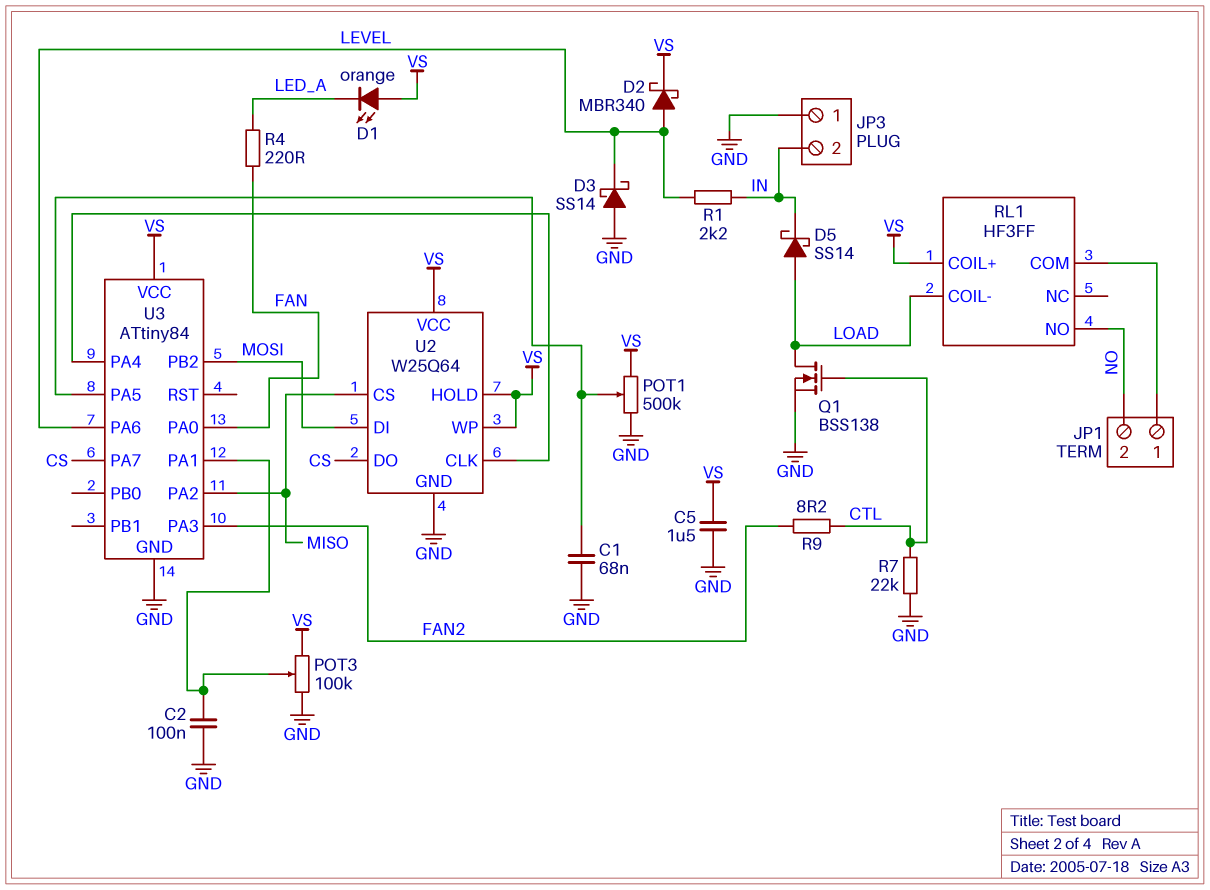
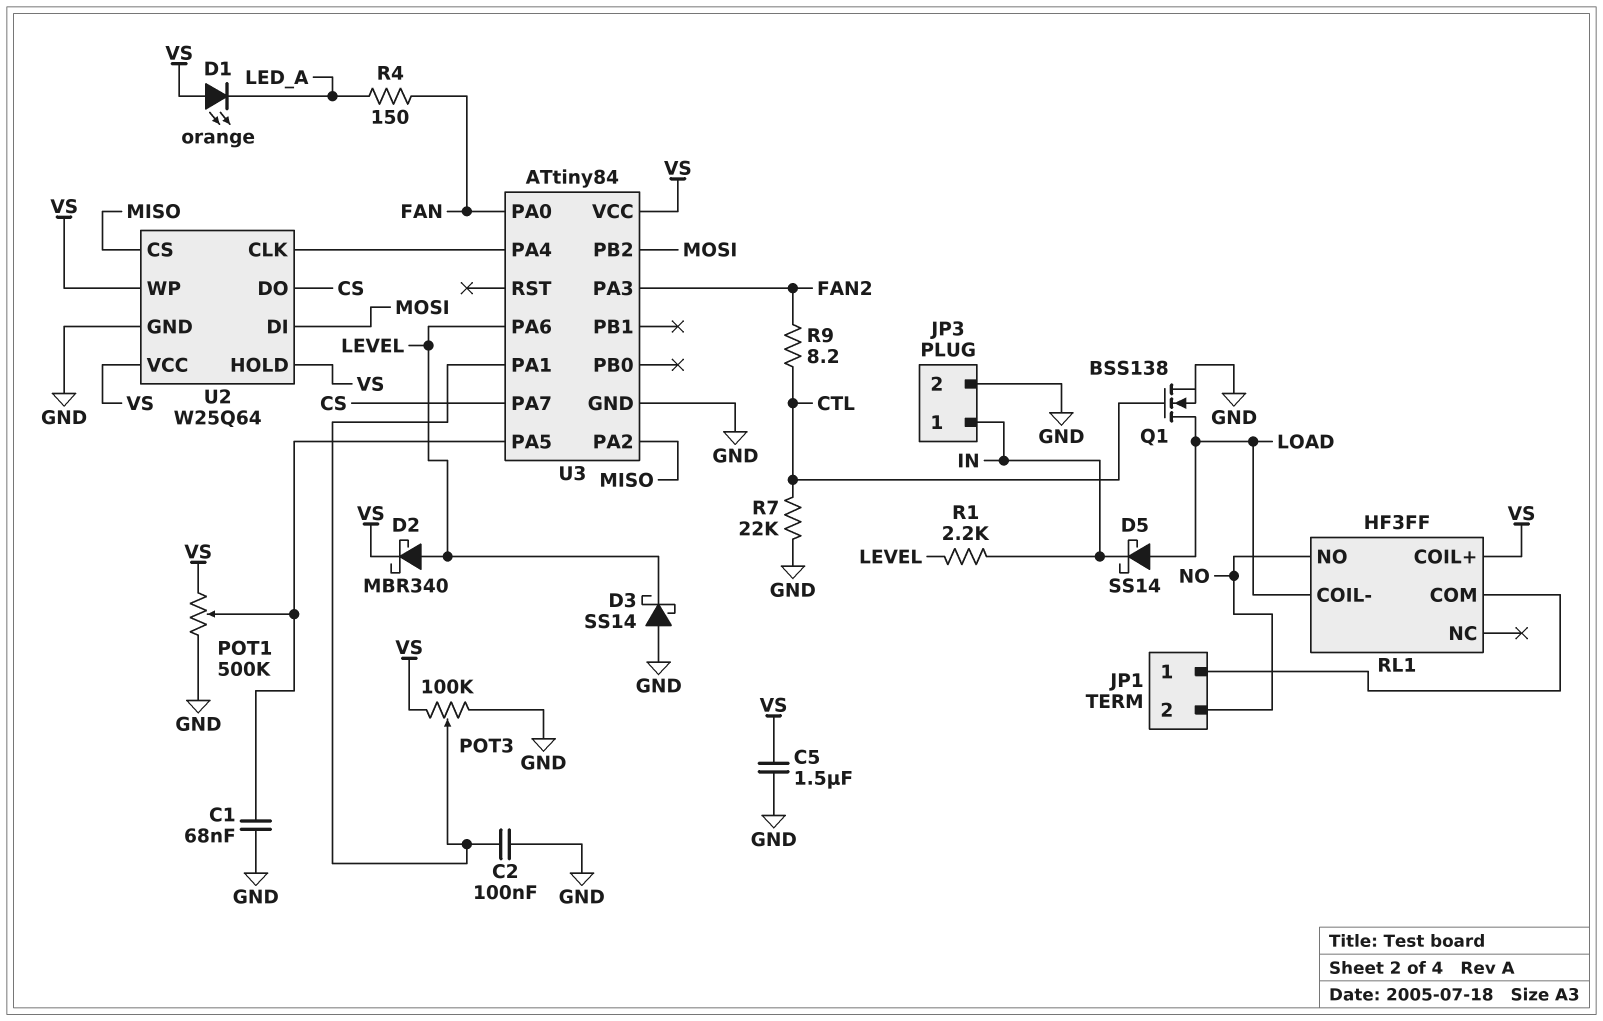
JP3 pin 1: GND -> IN
JP3 pin 2: IN -> GND
R4: 220 (FAN, LED_A) -> 150 (FAN, LED_A)

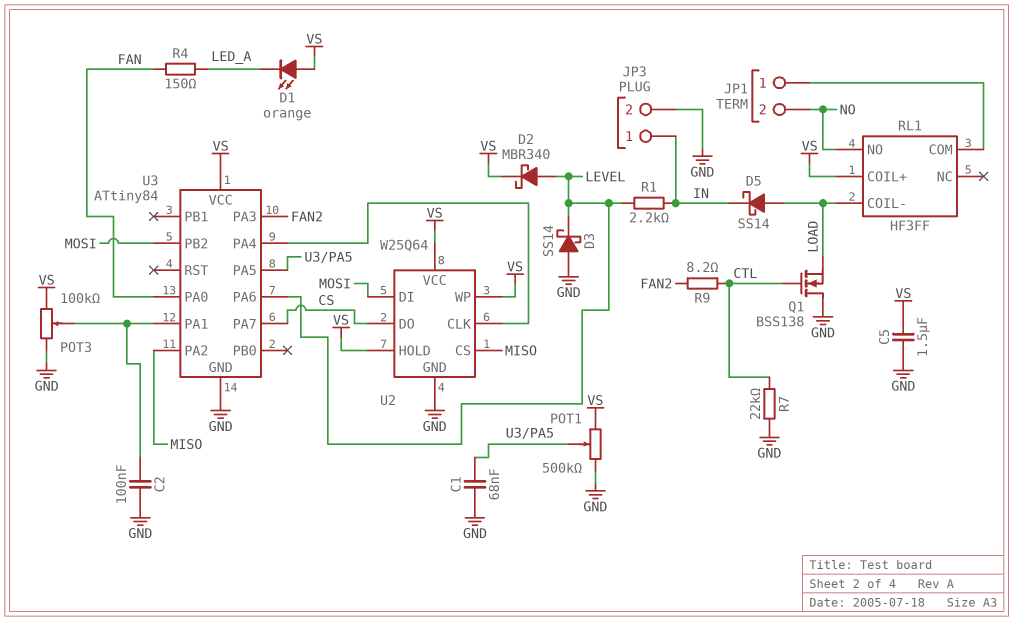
Q1: NMOS BSS138 (G CTL, D LOAD, S GND) -> NMOS BSS138 (G CTL, D GND, S LOAD)

